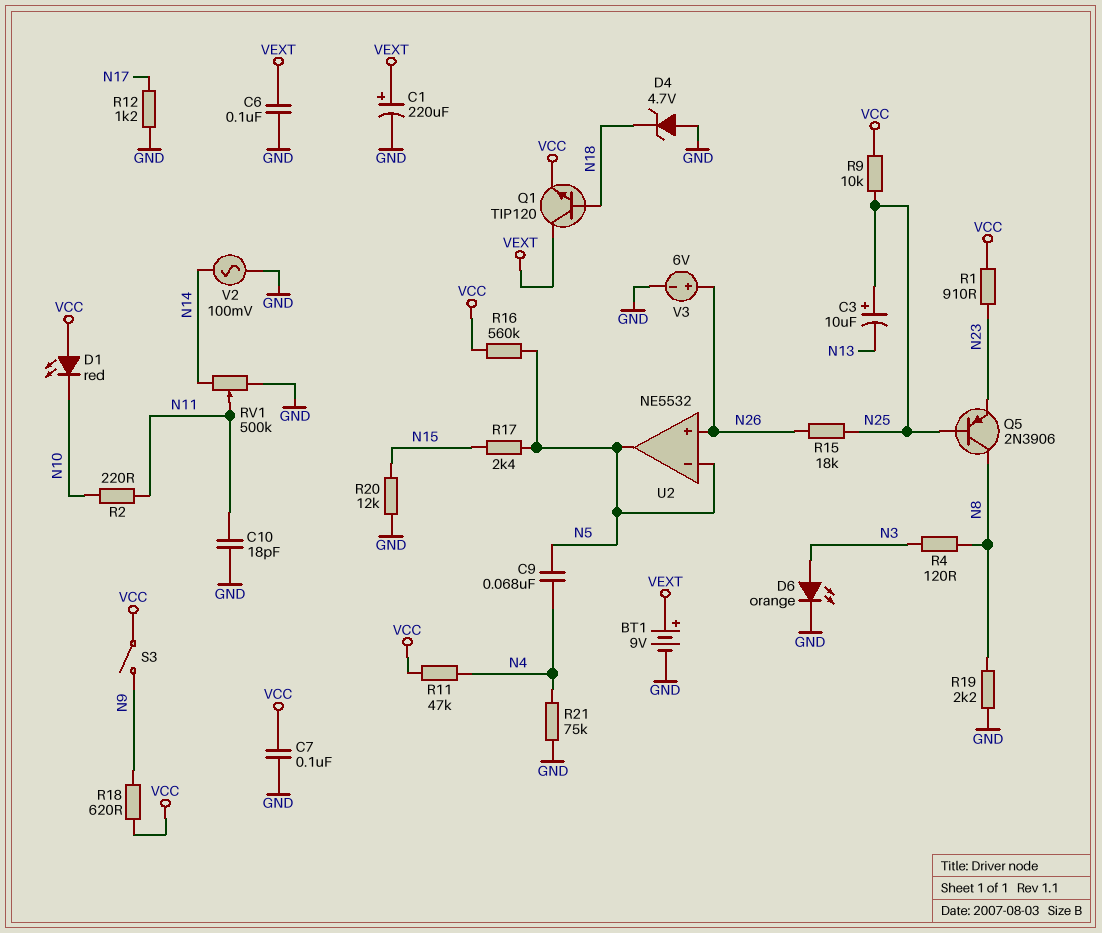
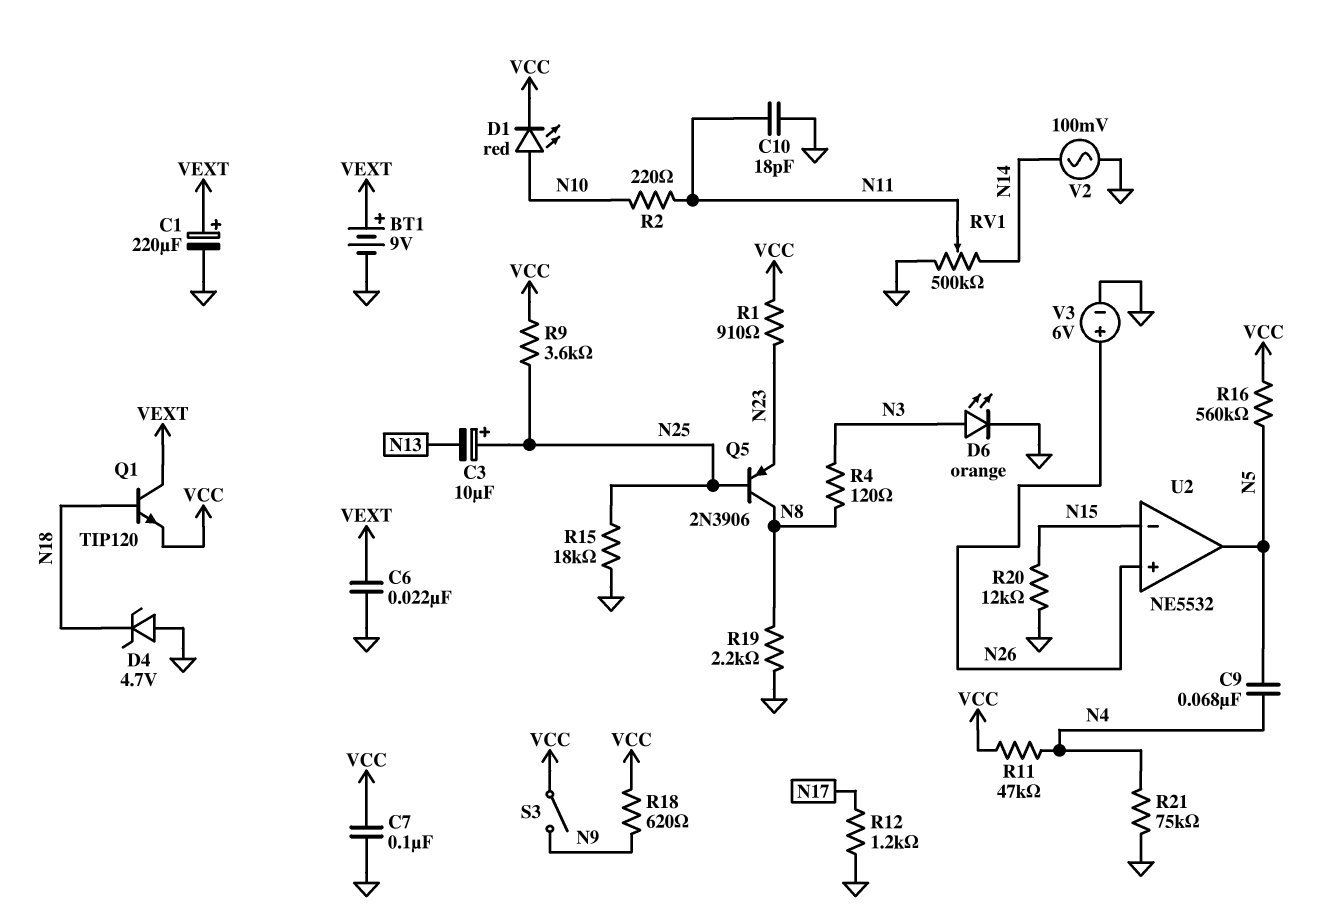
C6: 100nF (GND, VEXT) -> 22nF (GND, VEXT)
D1: LED red (A VCC, K N10) -> LED red (A N10, K VCC)
R9: 10k (N25, VCC) -> 3.6k (N25, VCC)
R15: 18k (N25, N26) -> 18k (GND, N25)
R17: 2.4k (N5, N15) -> none
U2 pin in-: N5 -> N15

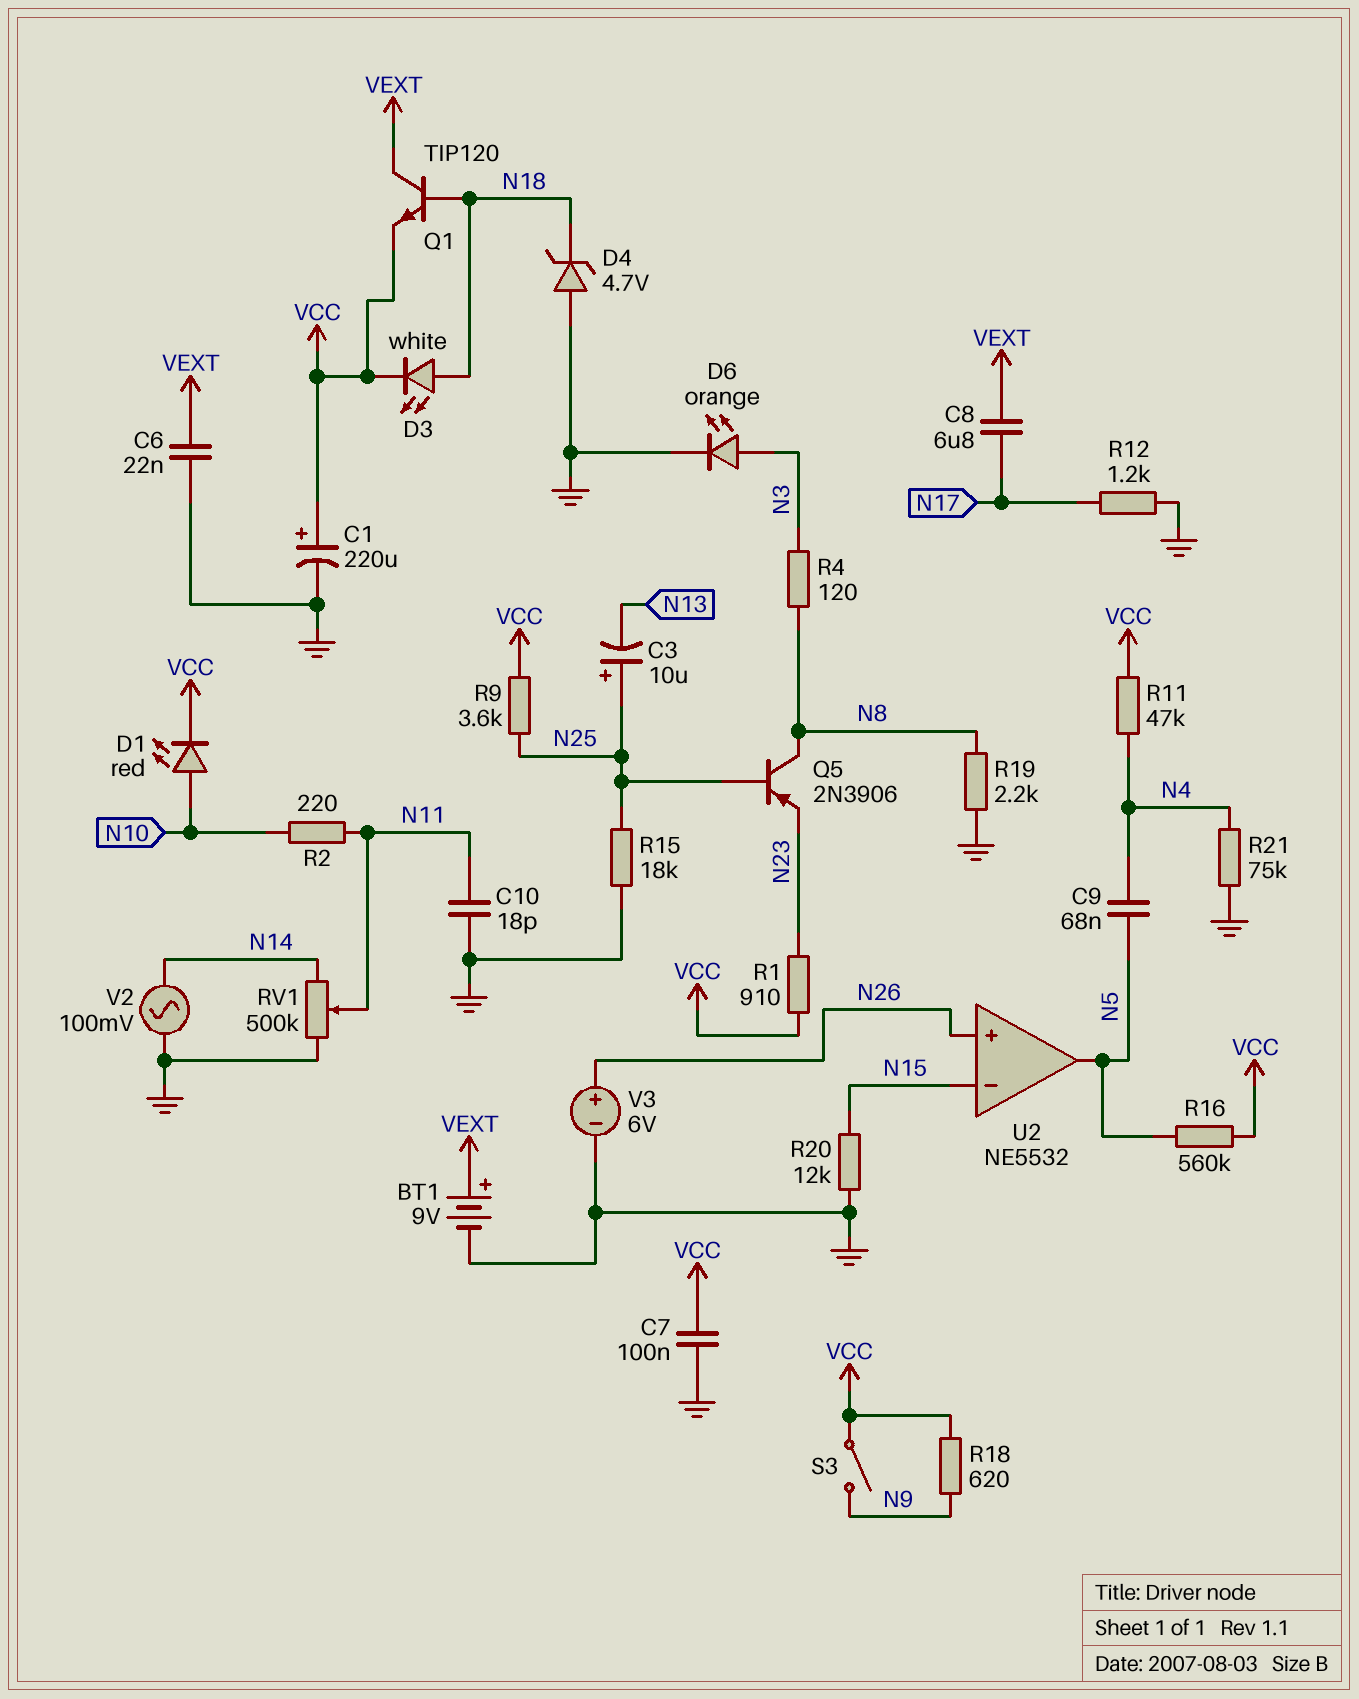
C1: 220uF (plus VEXT, minus GND) -> 220uF (plus VCC, minus GND)
C8: none -> 6.8uF (N17, VEXT)
D3: none -> LED white (A N18, K VCC)

